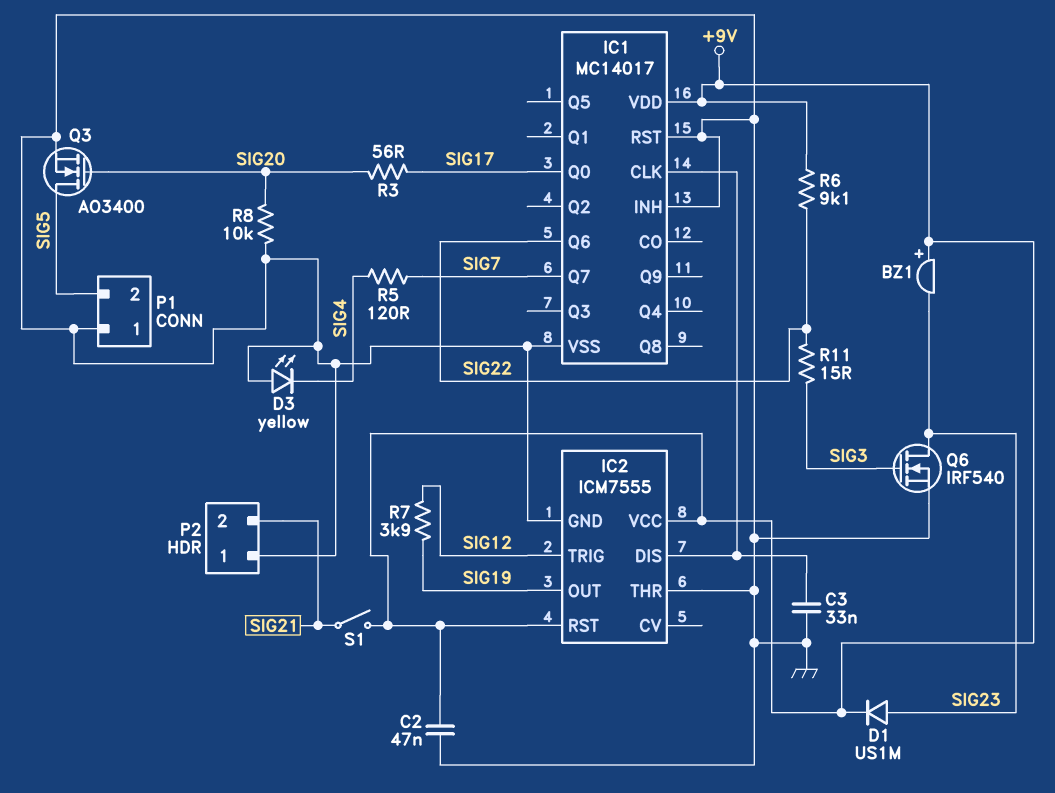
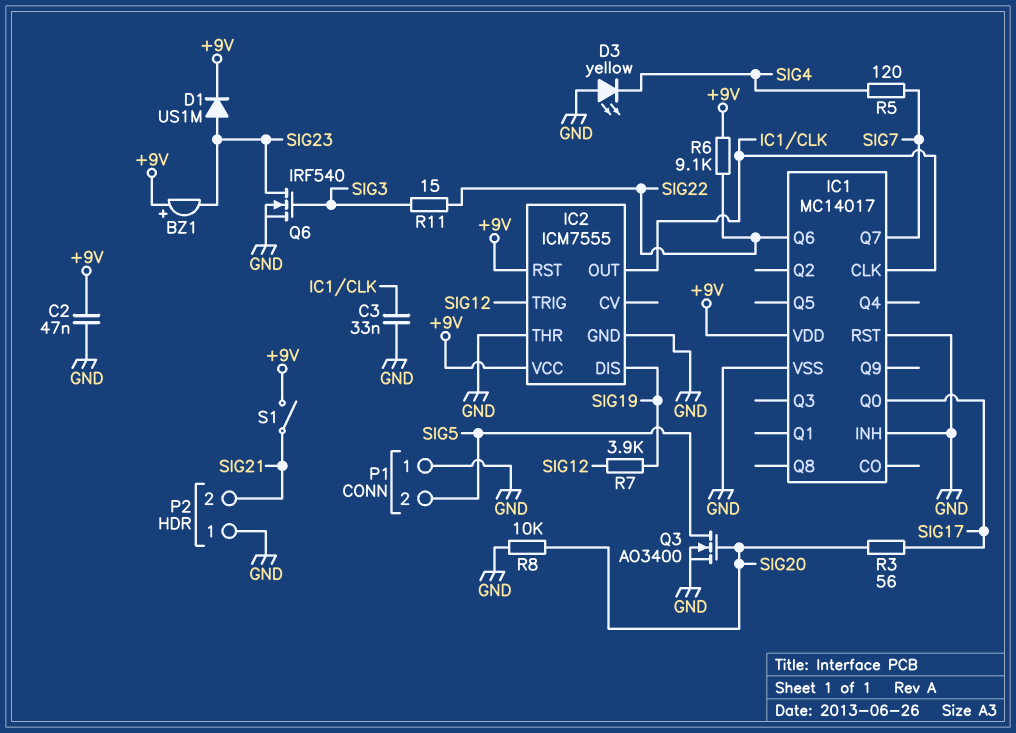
IC2 pin DIS: IC1/CLK -> SIG19
IC2 pin OUT: SIG19 -> IC1/CLK

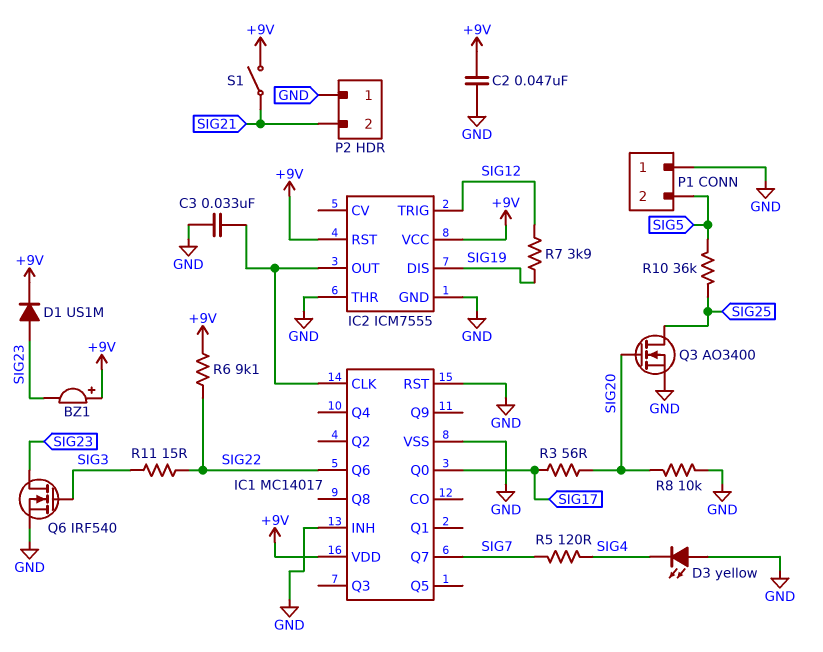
Q3: NMOS AO3400 (G SIG20, D SIG5, S GND) -> NMOS AO3400 (G SIG20, D SIG25, S GND)
R10: none -> 36k (SIG5, SIG25)

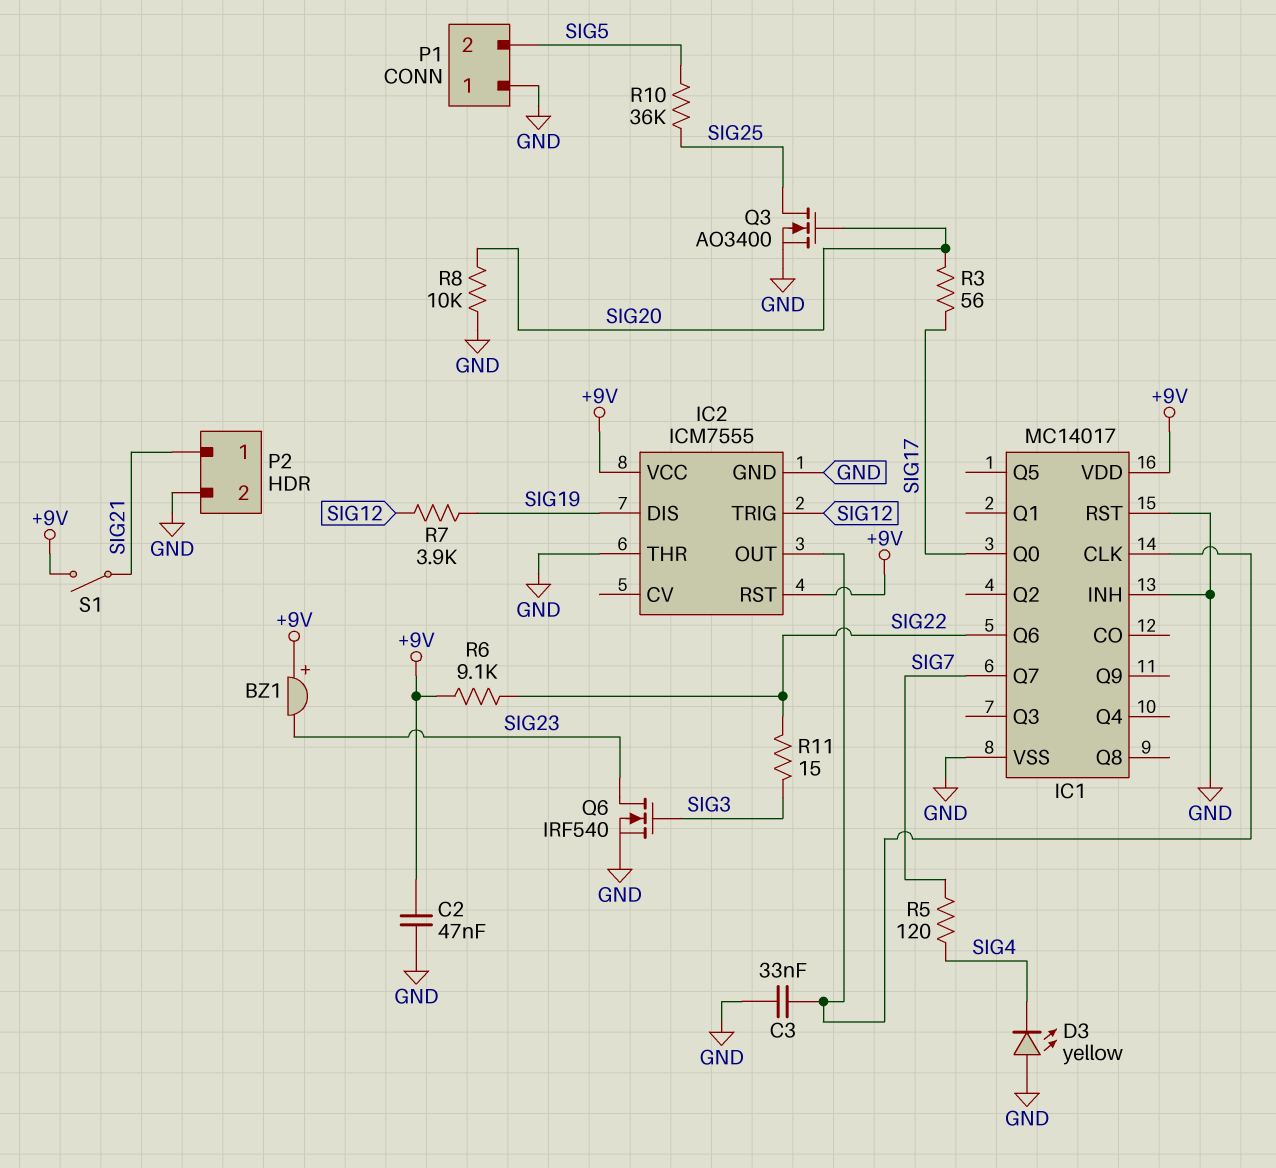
D1: diode US1M (A SIG23, K +9V) -> none
P2 pin 1: GND -> SIG21
P2 pin 2: SIG21 -> GND

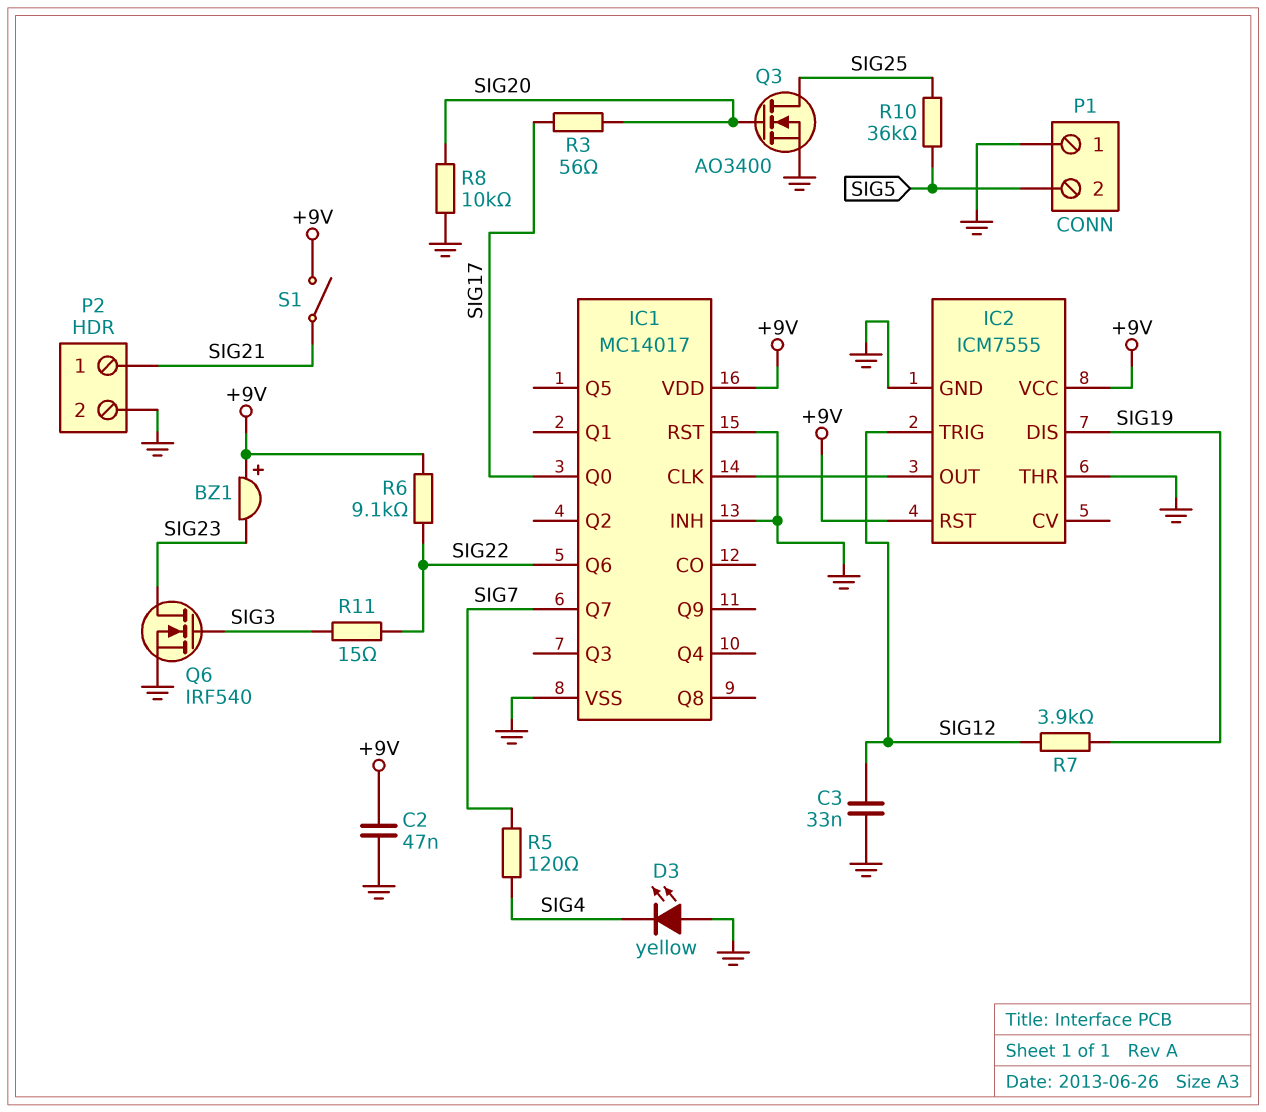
C3: 33nF (GND, IC1/CLK) -> 33nF (GND, SIG12)

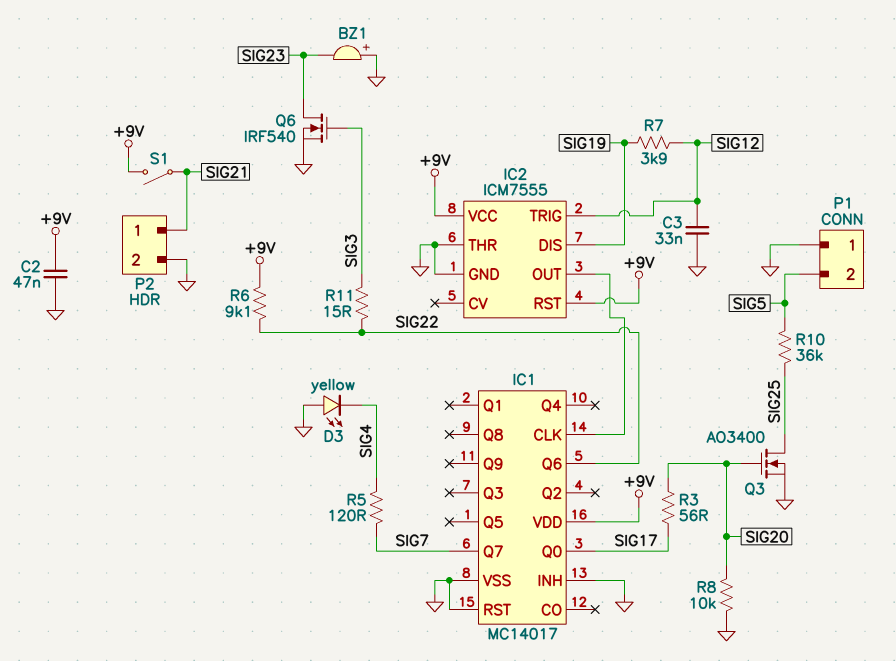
BZ1: buzzer (plus +9V, minus SIG23) -> buzzer (plus GND, minus SIG23)

